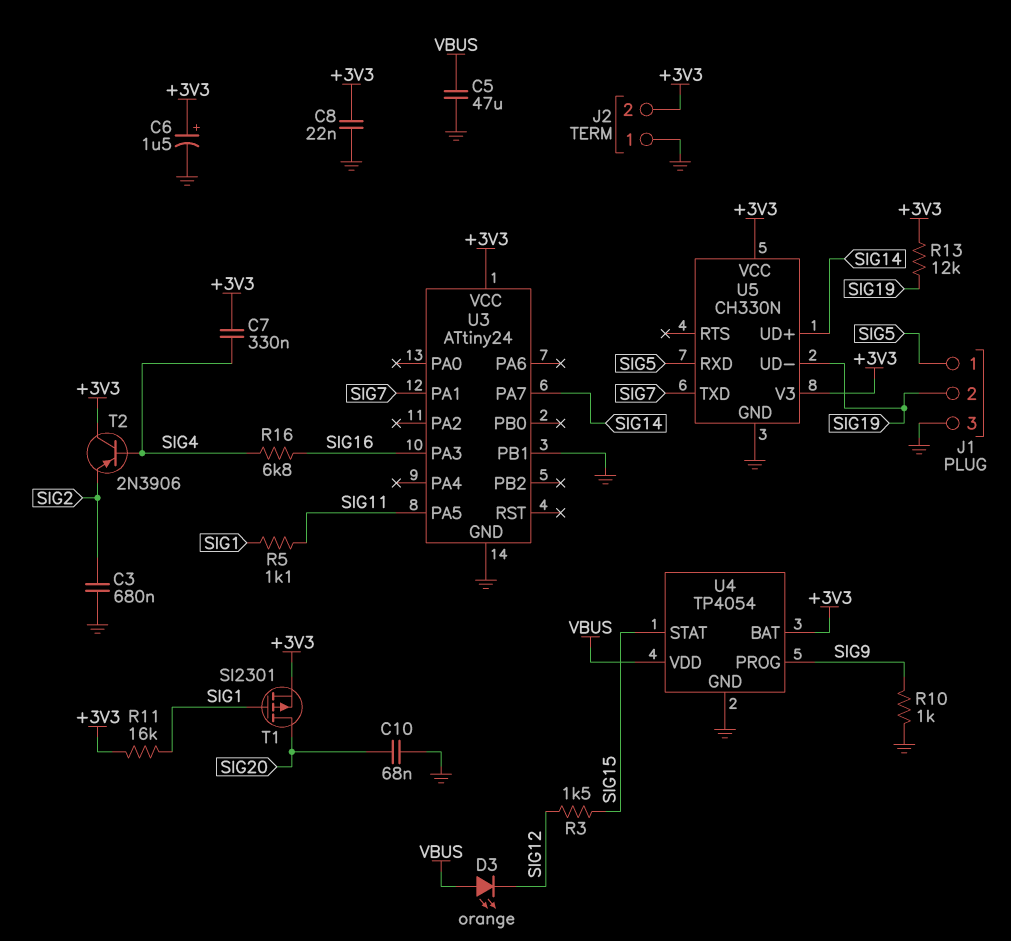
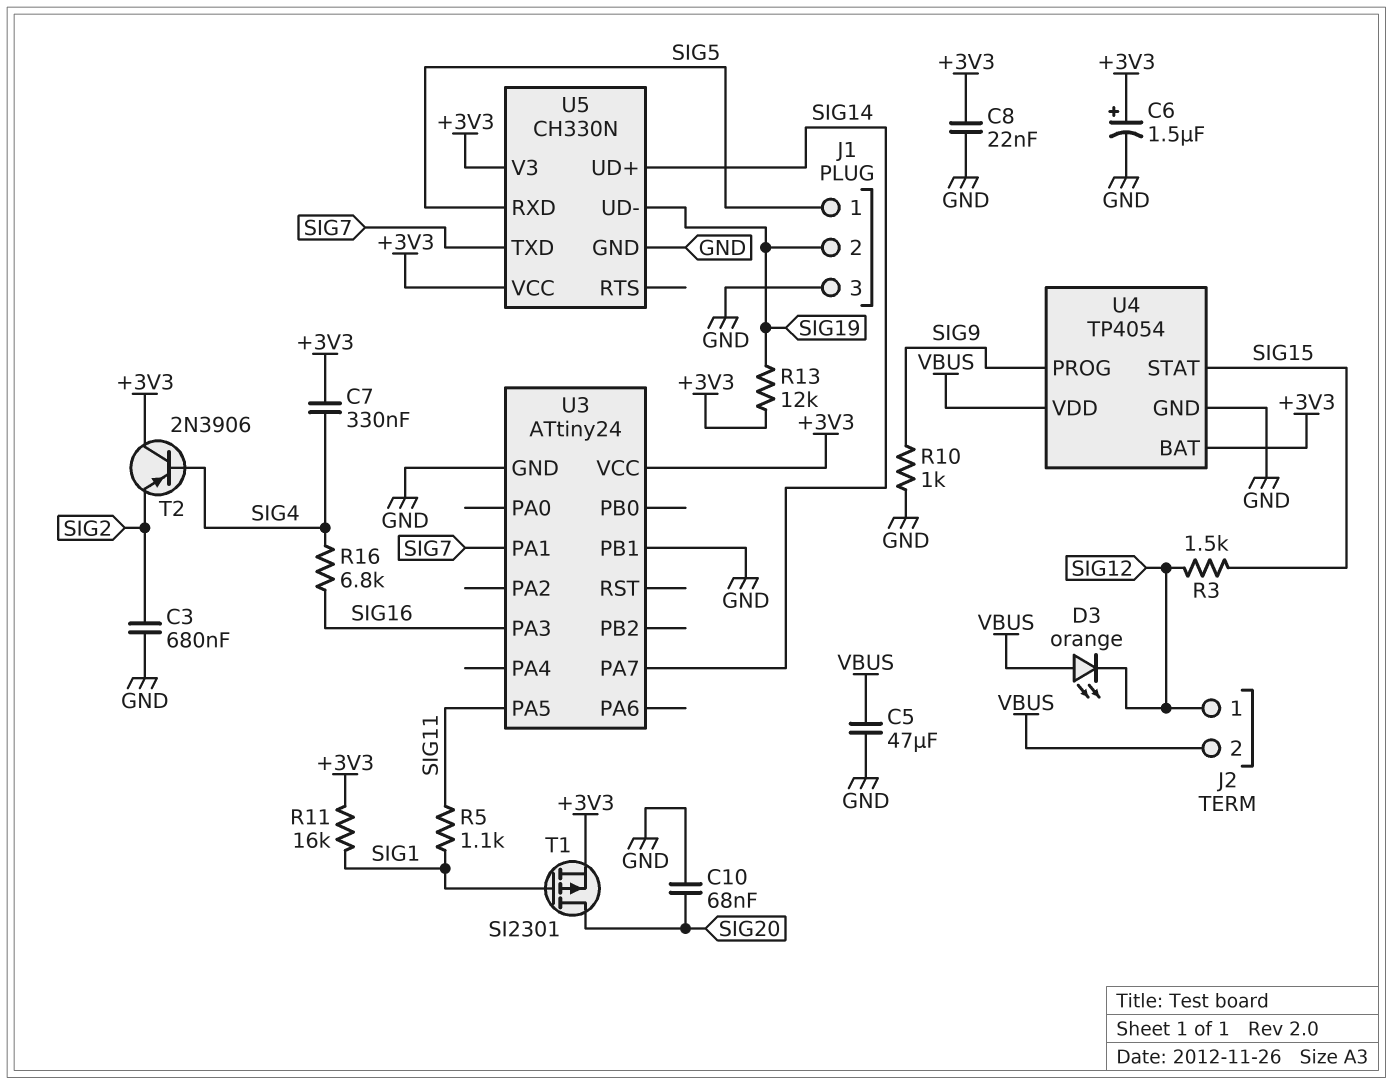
J2 pin 1: GND -> SIG12
J2 pin 2: +3V3 -> VBUS

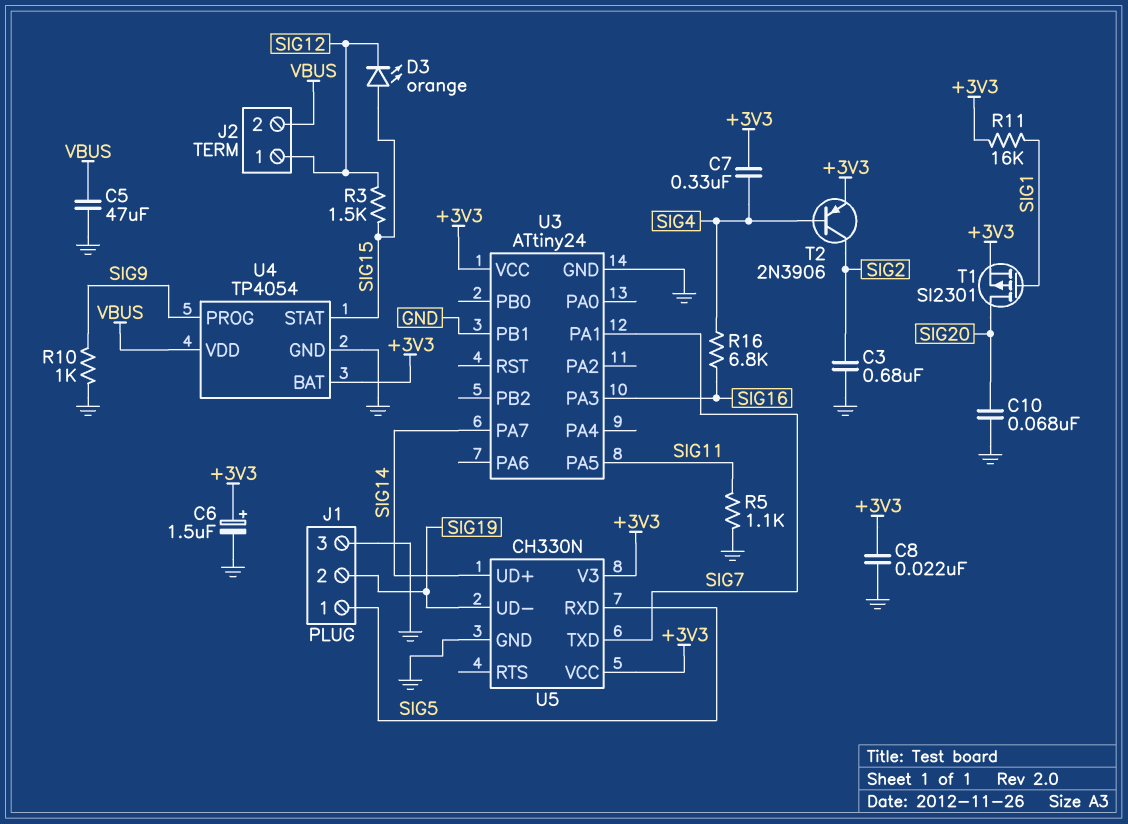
D3: LED orange (A VBUS, K SIG12) -> LED orange (A SIG15, K SIG12)
R5: 1.1k (SIG1, SIG11) -> 1.1k (GND, SIG11)
R13: 12k (+3V3, SIG19) -> none
T2: PNP 2N3906 (B SIG4, C +3V3, E SIG2) -> PNP 2N3906 (B SIG4, C SIG2, E +3V3)

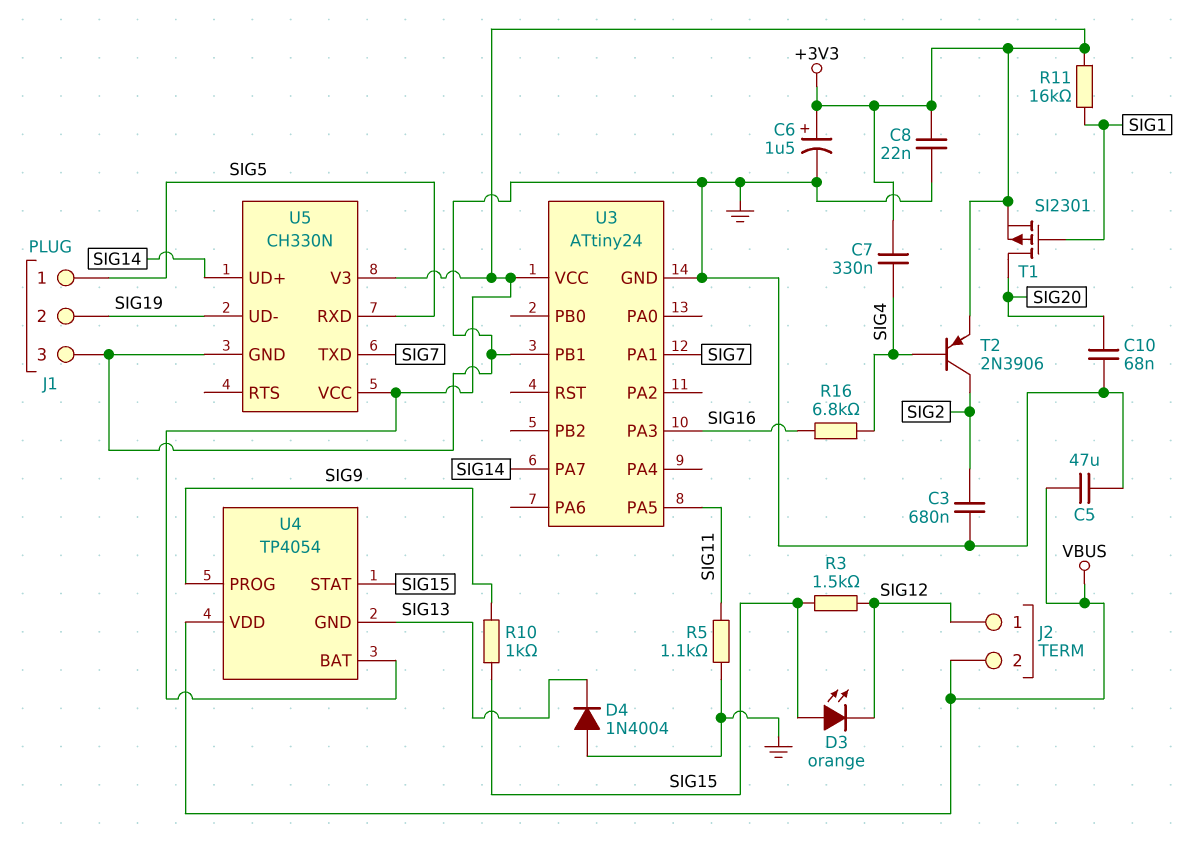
D4: none -> diode 1N4004 (A GND, K SIG13)
R10: 1k (GND, SIG9) -> 1k (SIG9, SIG15)
U4 pin GND: GND -> SIG13

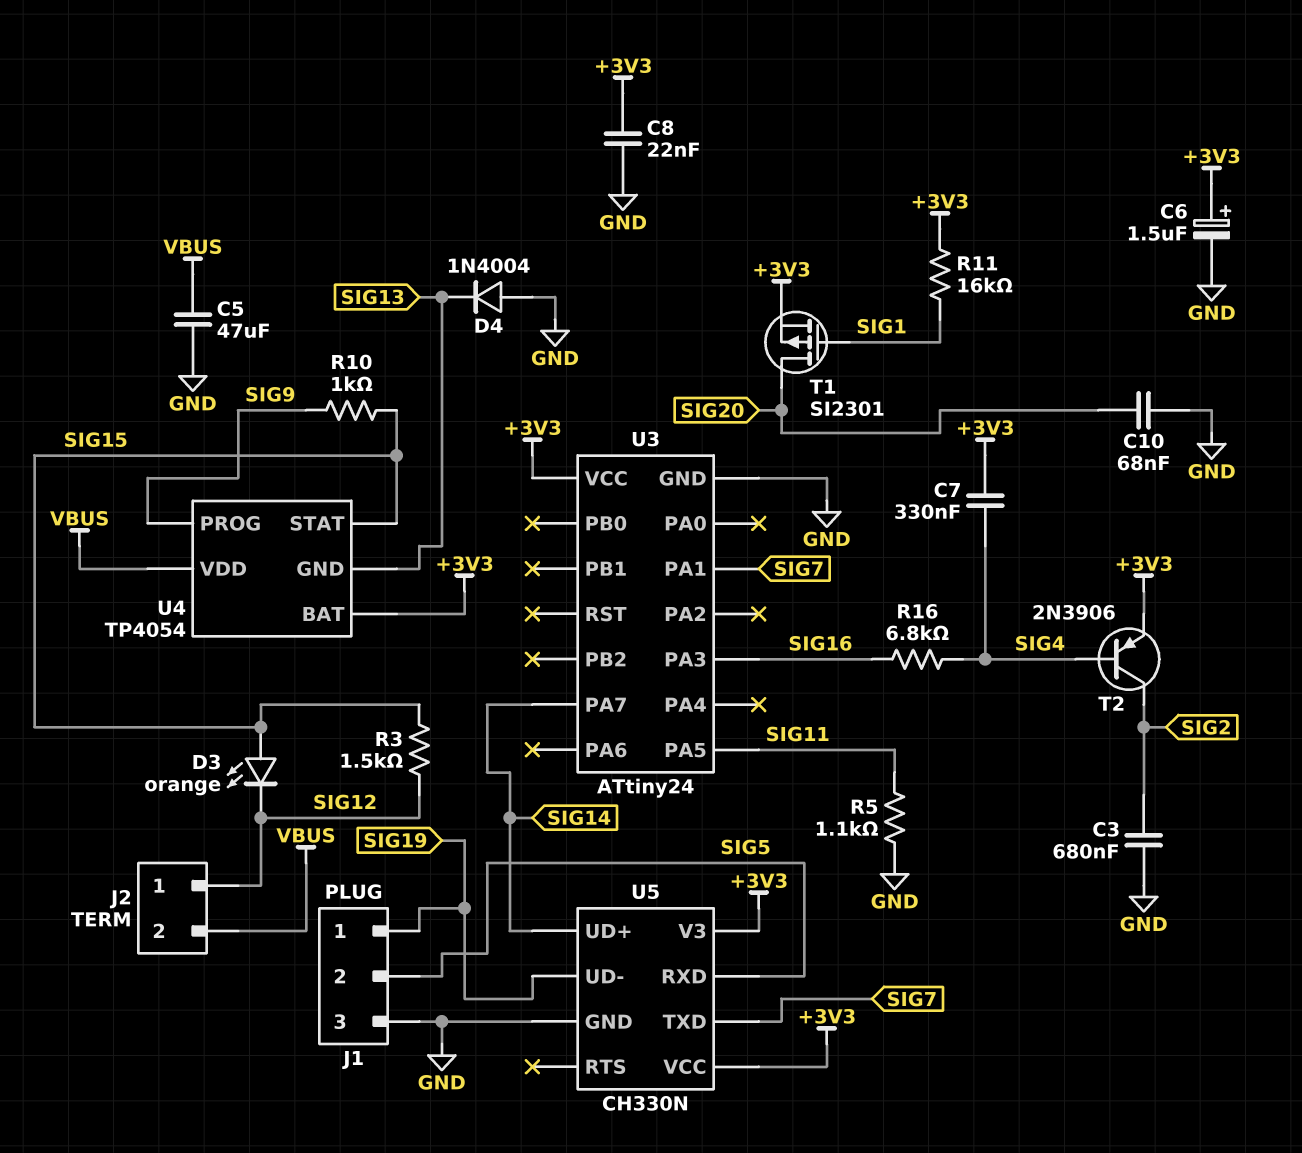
J1 pin 1: SIG5 -> SIG19
J1 pin 2: SIG19 -> SIG5
U3 pin PB1: GND -> none

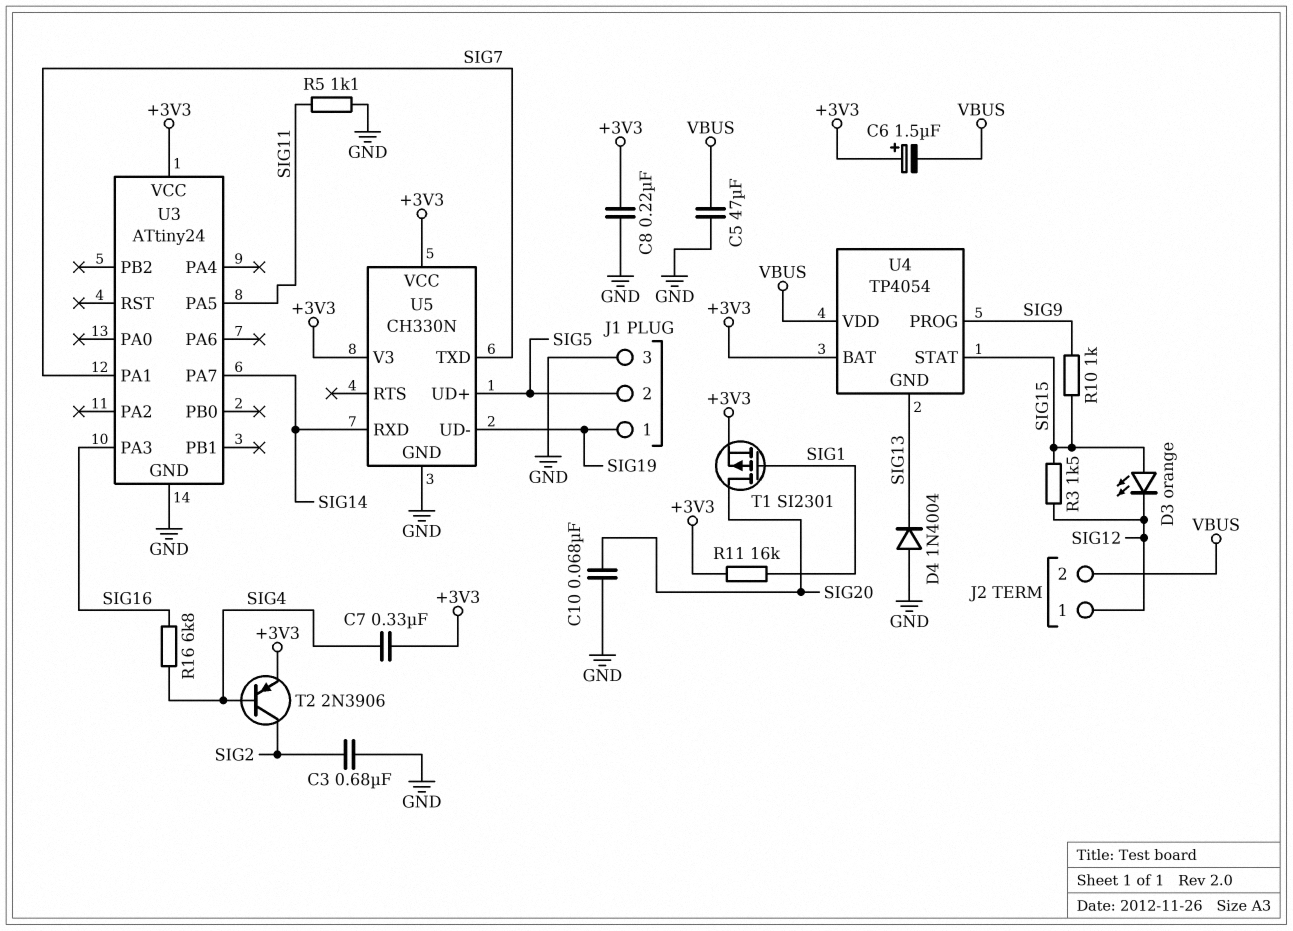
C6: 1.5uF (plus +3V3, minus GND) -> 1.5uF (plus +3V3, minus VBUS)
C8: 22nF (+3V3, GND) -> 220nF (+3V3, GND)
U5 pin RXD: SIG5 -> SIG14
U5 pin UD+: SIG14 -> SIG5

